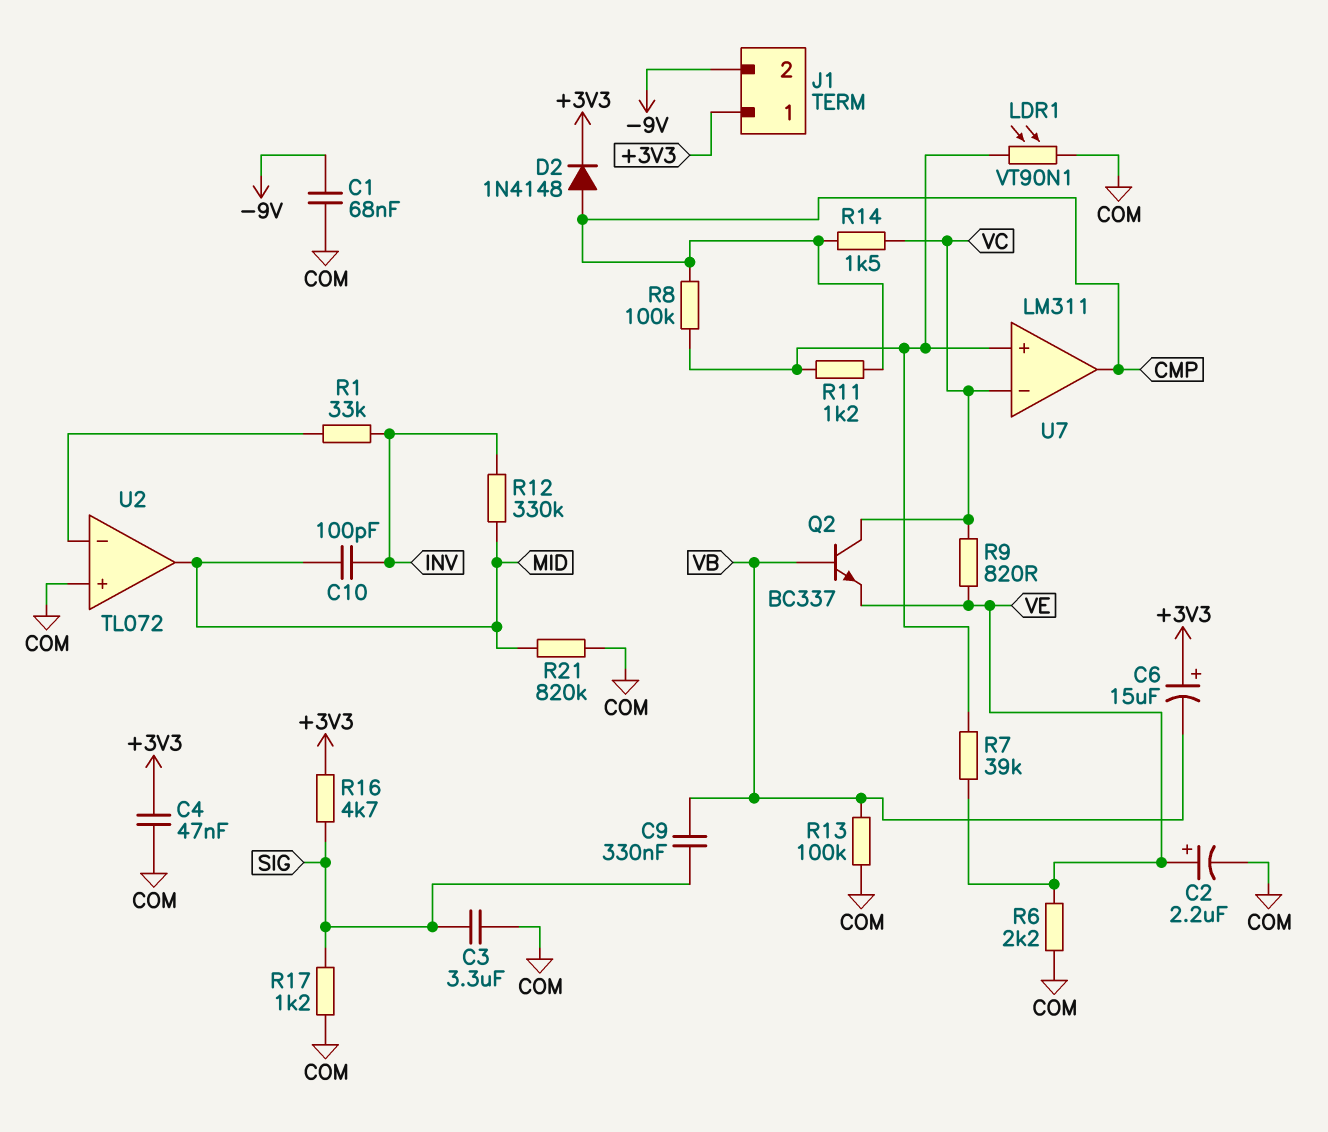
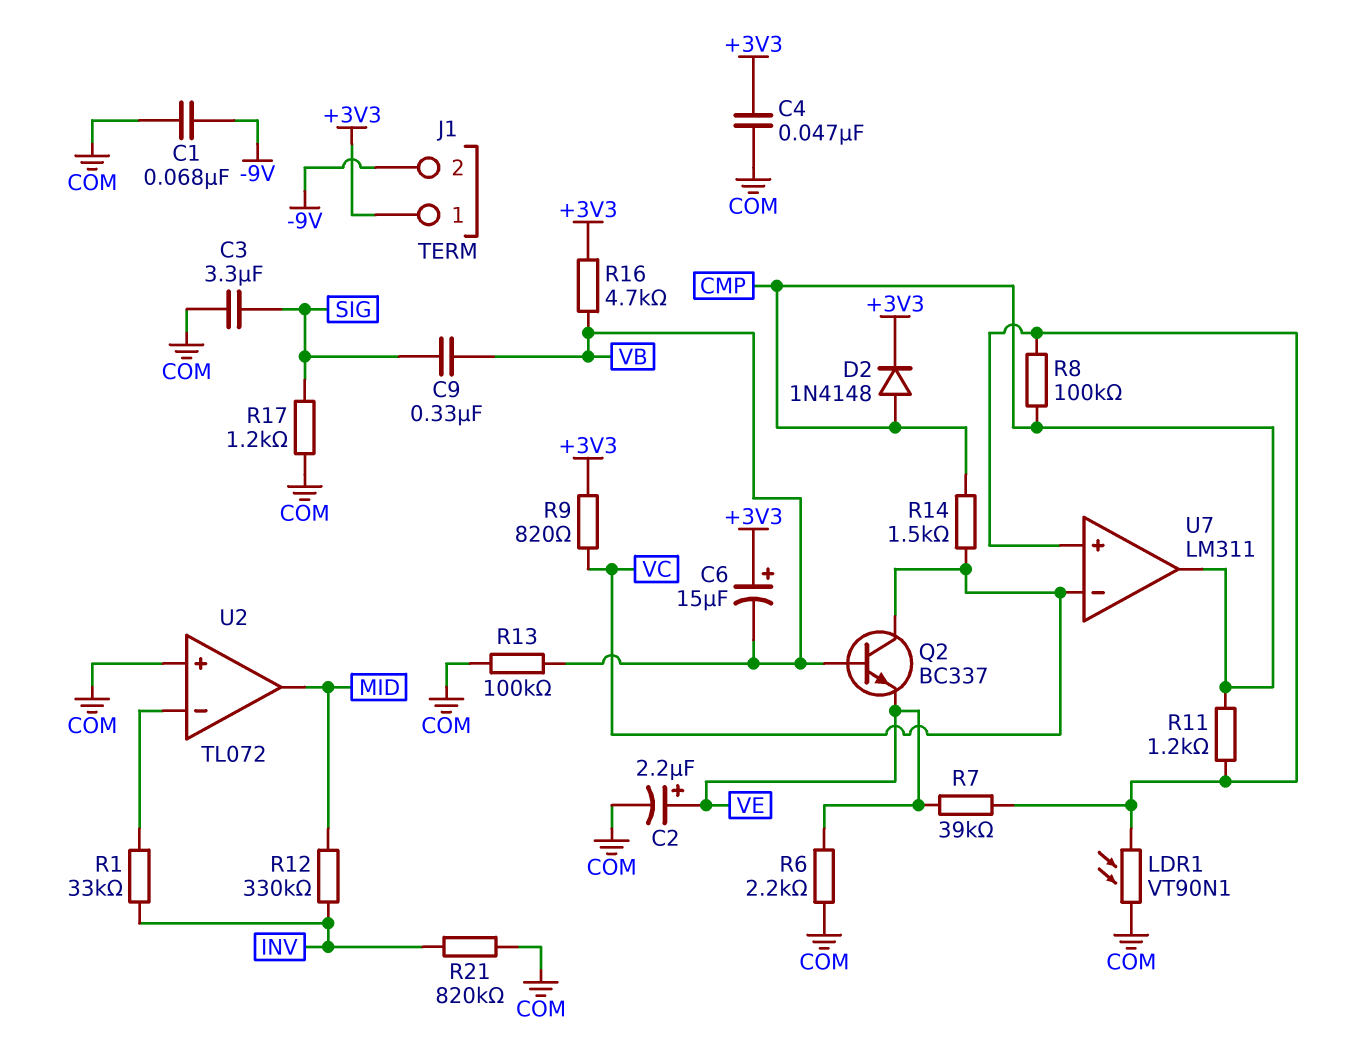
C10: 100pF (INV, MID) -> none
R9: 820 (VC, VE) -> 820 (+3V3, VC)
R16: 4.7k (+3V3, SIG) -> 4.7k (+3V3, VB)
R21: 820k (COM, MID) -> 820k (COM, INV)

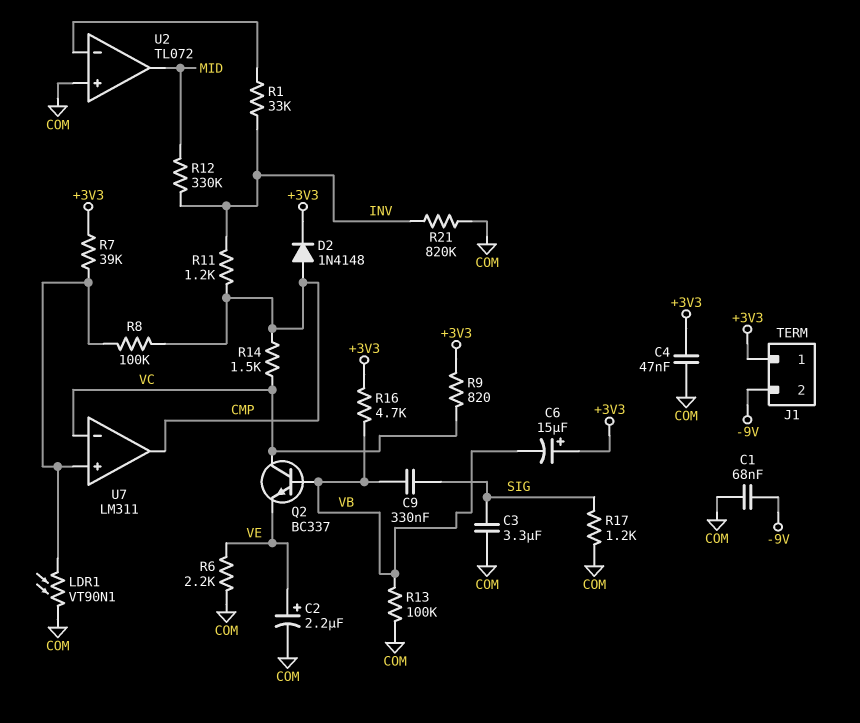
R7: 39k (U7/in+, VE) -> 39k (+3V3, U7/in+)
R11: 1.2k (CMP, U7/in+) -> 1.2k (CMP, INV)

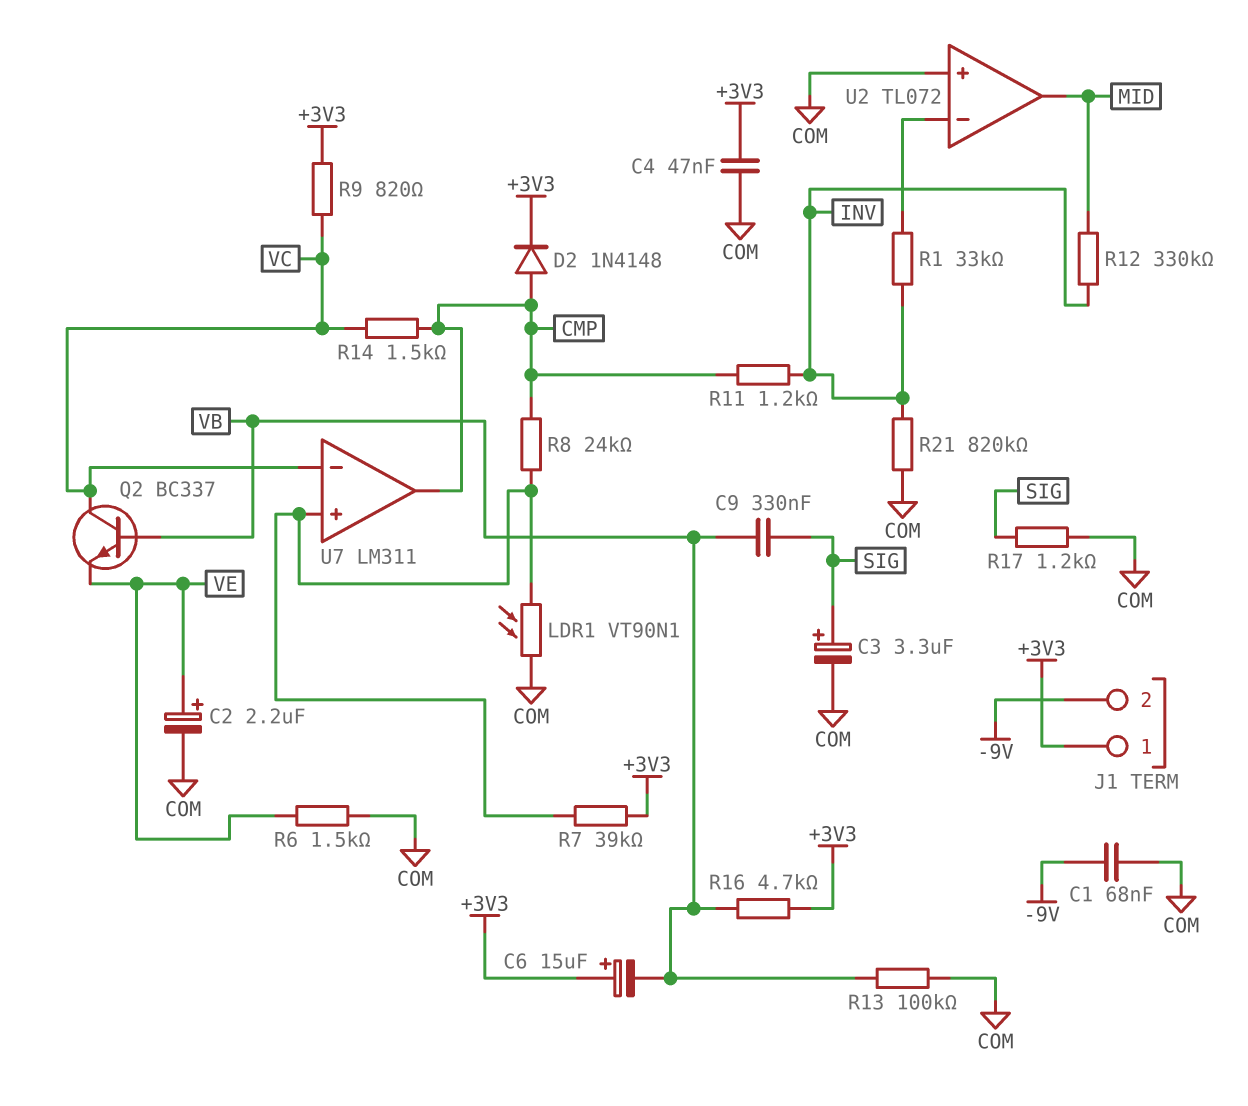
C3: 3.3uF (COM, SIG) -> 3.3uF (plus SIG, minus COM)
R6: 2.2k (COM, VE) -> 1.5k (COM, VE)
R8: 100k (CMP, U7/in+) -> 24k (CMP, U7/in+)

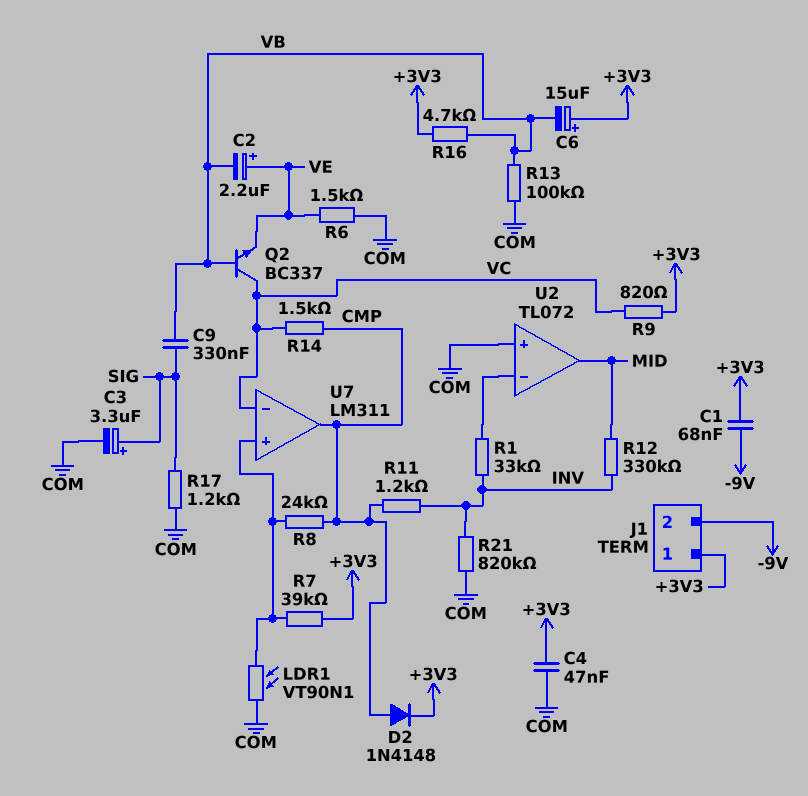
C1: 68nF (-9V, COM) -> 68nF (+3V3, -9V)
C2: 2.2uF (plus VE, minus COM) -> 2.2uF (plus VE, minus VB)

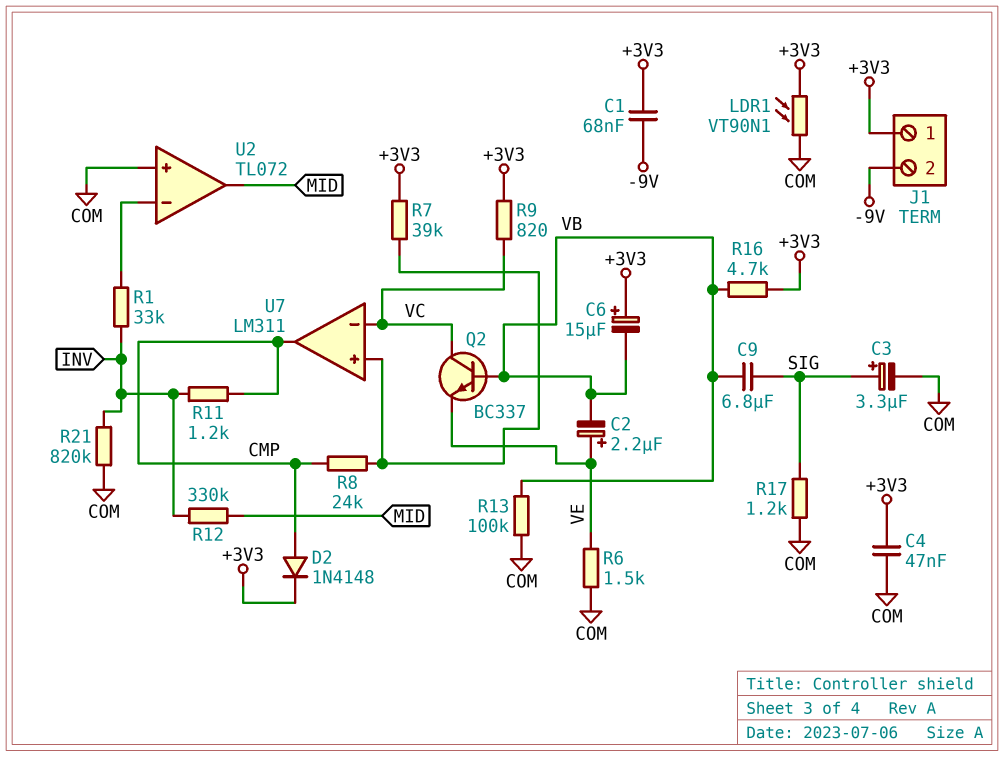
C9: 330nF (SIG, VB) -> 6.8uF (SIG, VB)
LDR1: VT90N1 (COM, U7/in+) -> VT90N1 (+3V3, COM)
R14: 1.5k (CMP, VC) -> none

